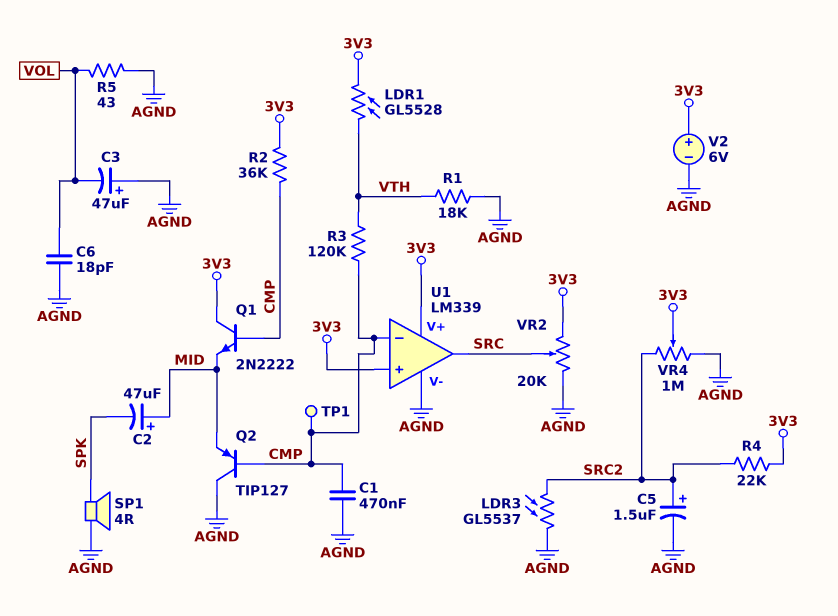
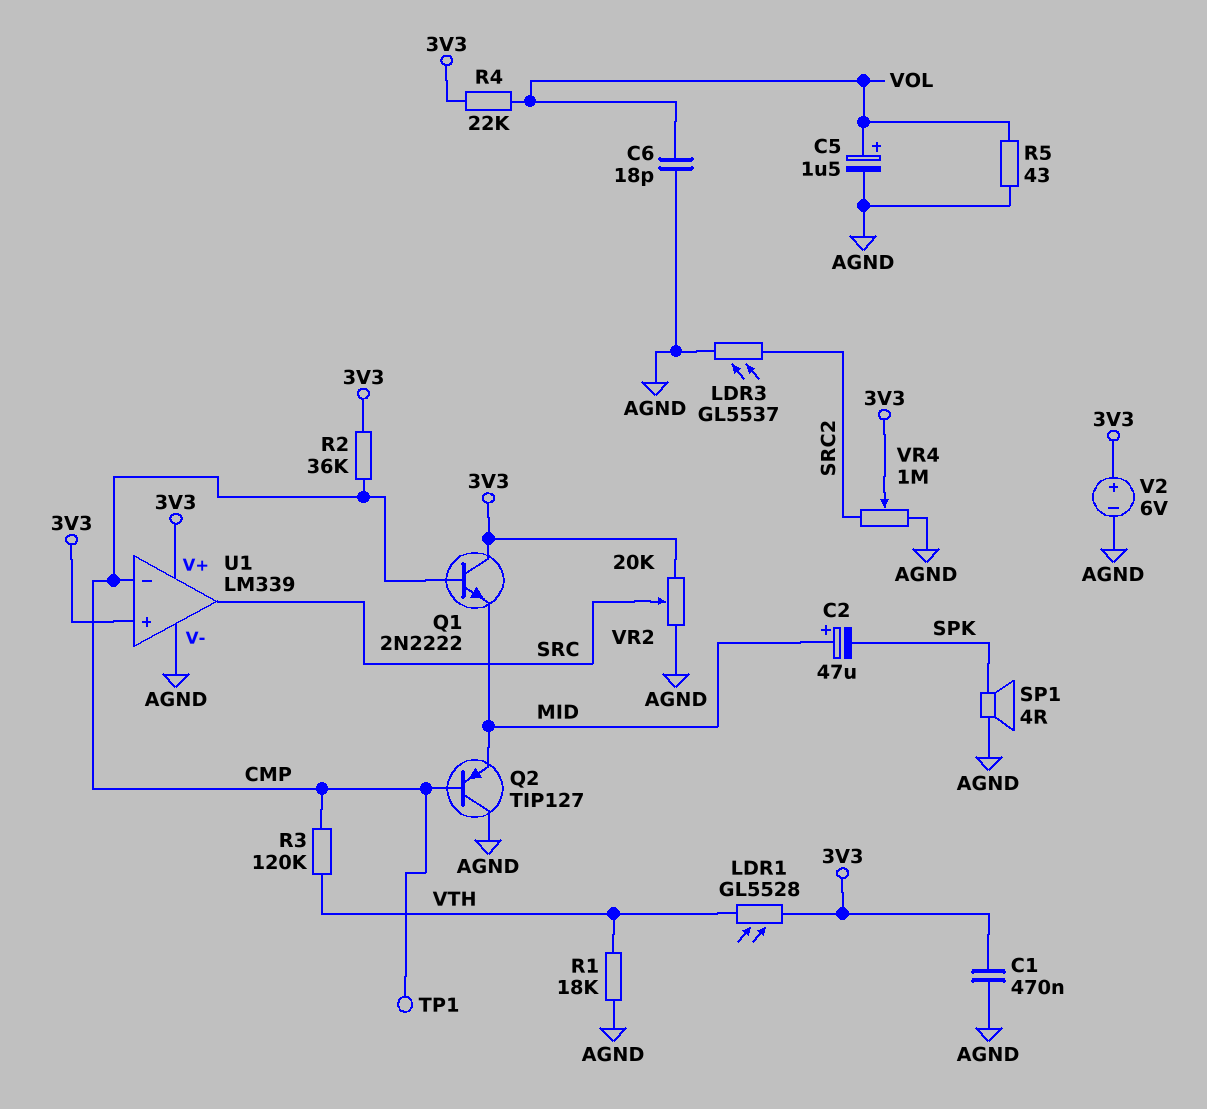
C1: 470nF (AGND, CMP) -> 470nF (3V3, AGND)
C3: 47uF (plus AGND, minus VOL) -> none
C5: 1.5uF (plus SRC2, minus AGND) -> 1.5uF (plus VOL, minus AGND)
R4: 22k (3V3, SRC2) -> 22k (3V3, VOL)

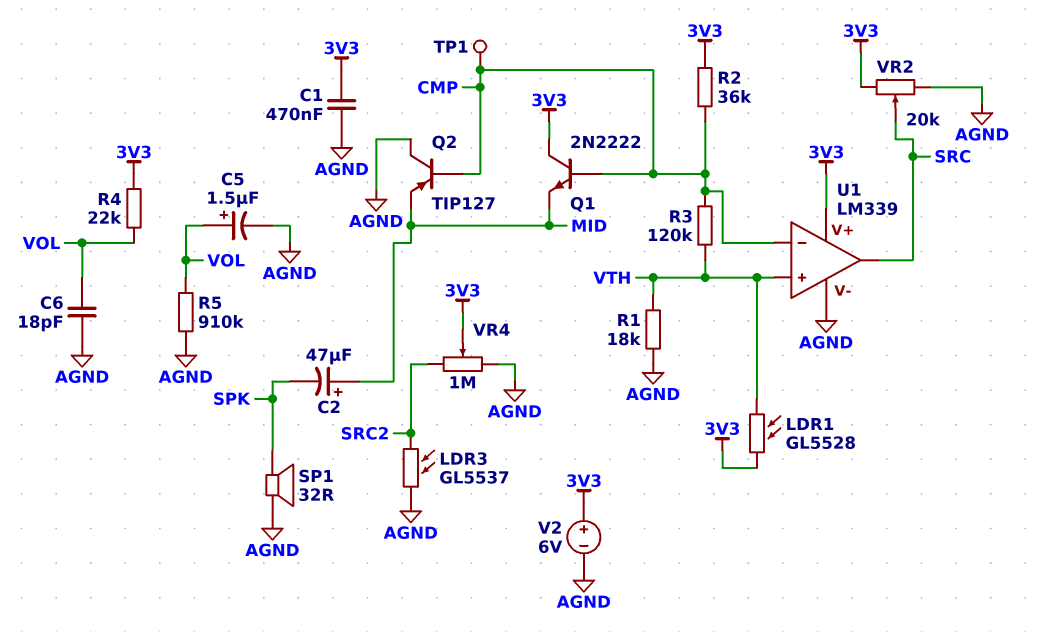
R5: 43 (AGND, VOL) -> 910k (AGND, VOL)
SP1: speaker 4R (AGND, SPK) -> speaker 32R (AGND, SPK)
U1 pin in+: 3V3 -> VTH

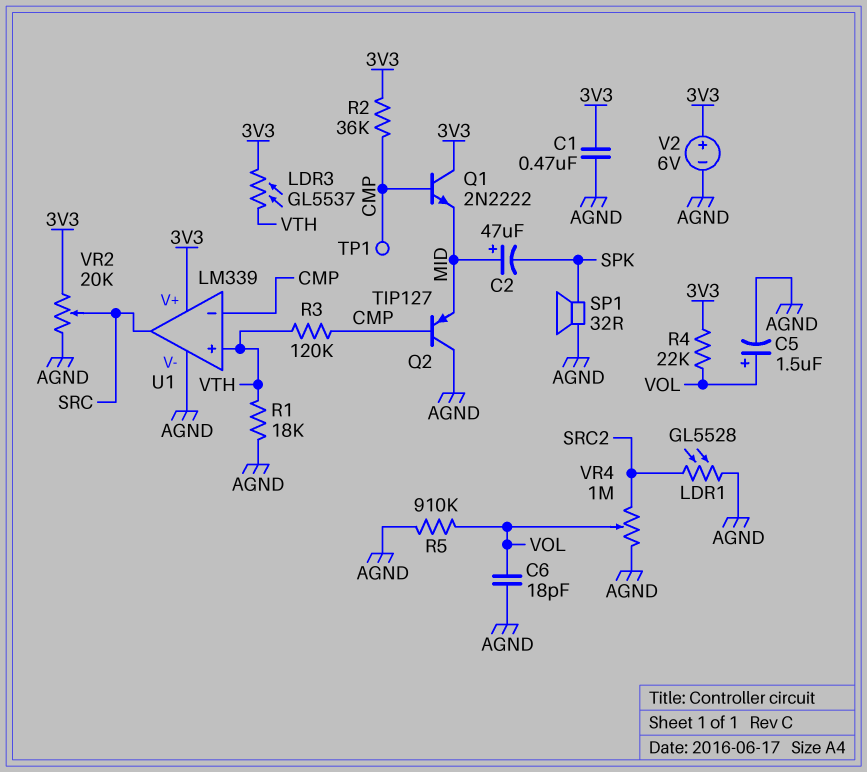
LDR1: GL5528 (3V3, VTH) -> GL5528 (AGND, SRC2)
LDR3: GL5537 (AGND, SRC2) -> GL5537 (3V3, VTH)
VR4: 1M (AGND, SRC2, wiper 3V3) -> 1M (AGND, SRC2, wiper VOL)

